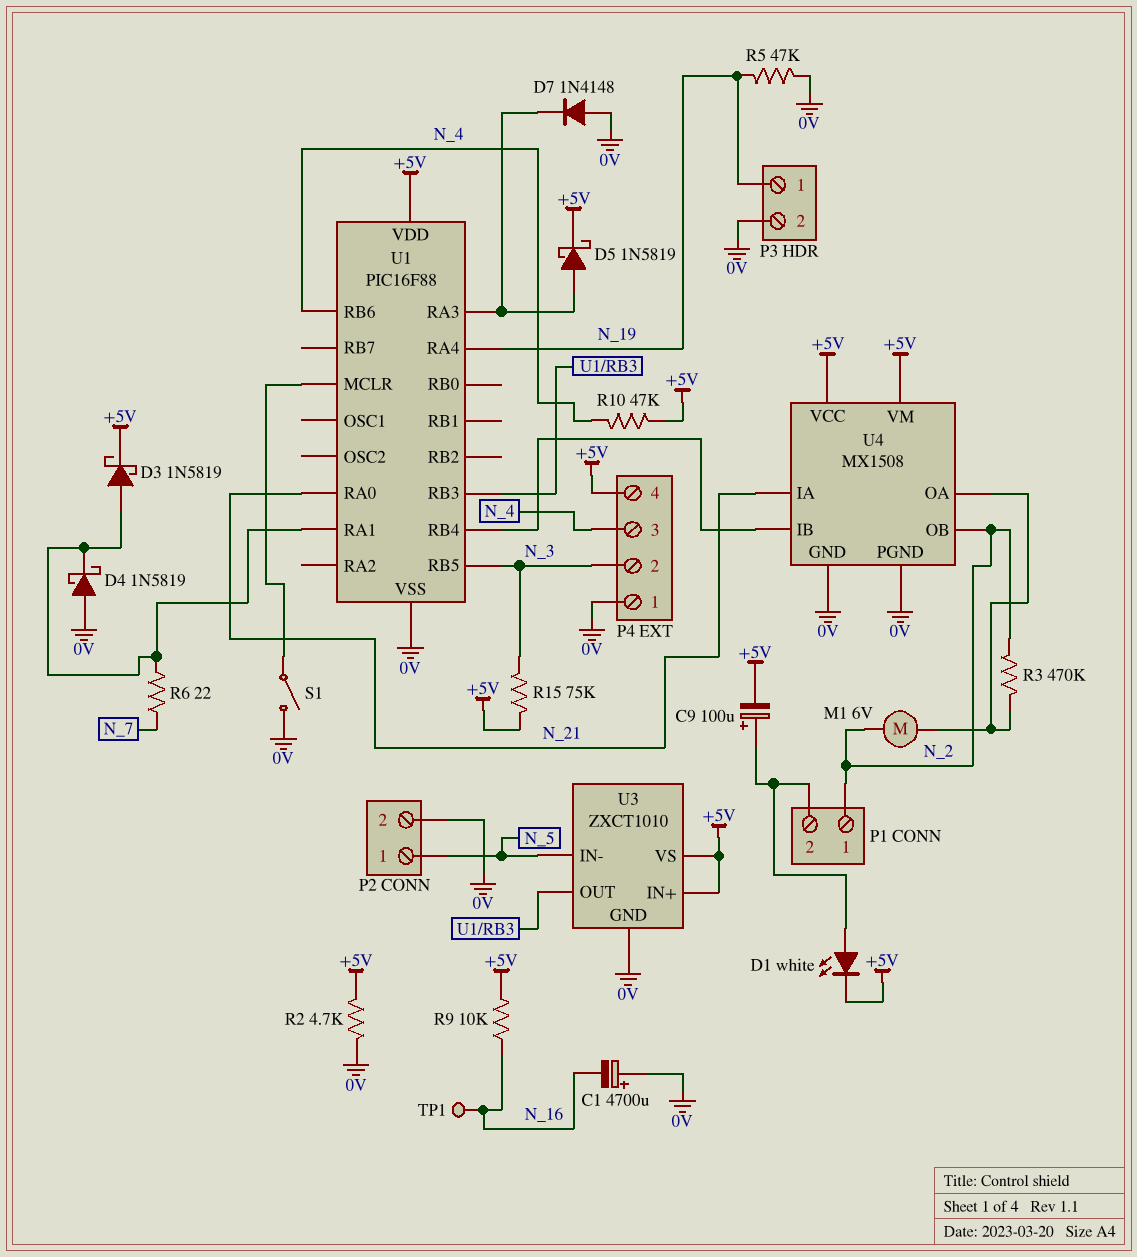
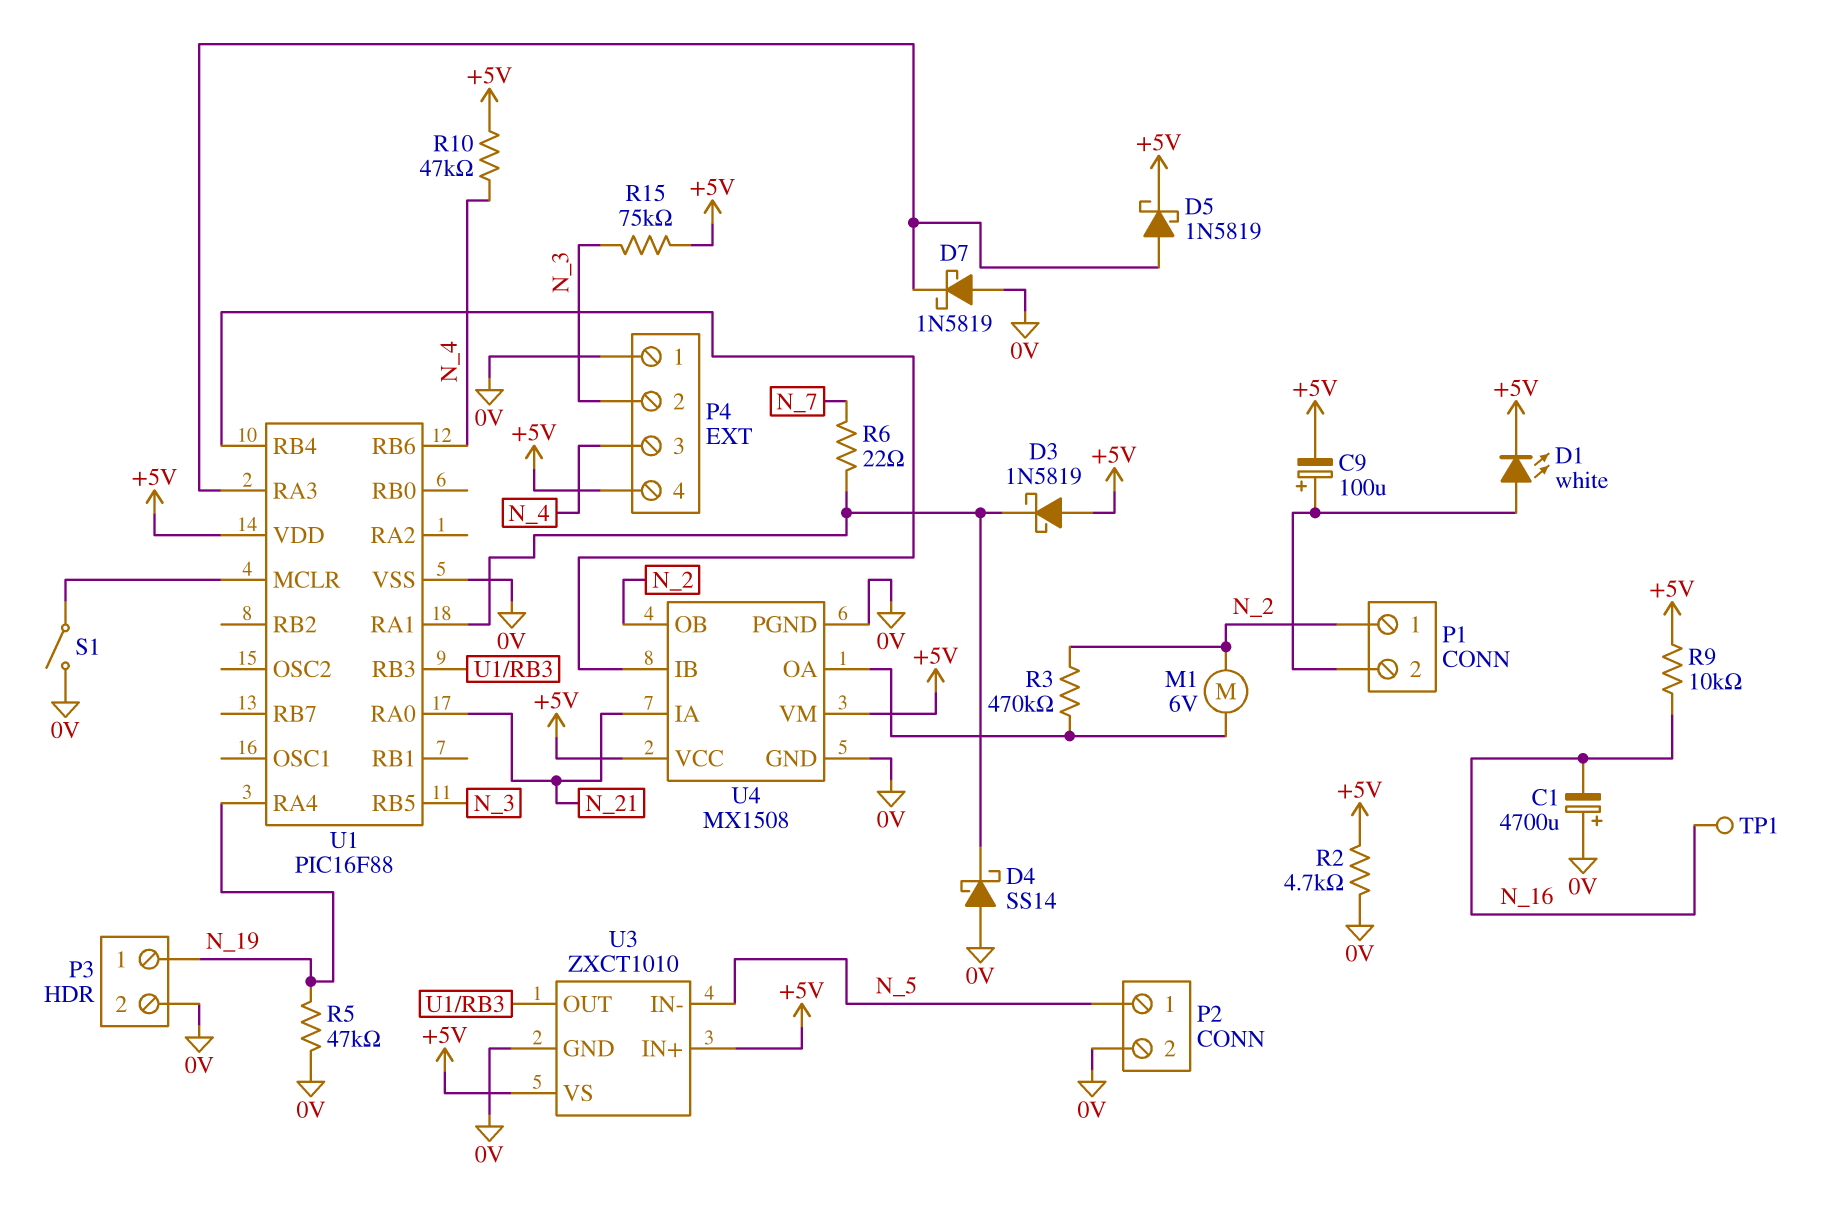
D3: schottky 1N5819 (A U1/RA1, K +5V) -> schottky 1N5819 (A +5V, K U1/RA1)
D4: schottky 1N5819 (A 0V, K U1/RA1) -> schottky SS14 (A 0V, K U1/RA1)
D7: diode 1N4148 (A 0V, K U1/RA3) -> schottky 1N5819 (A 0V, K U1/RA3)

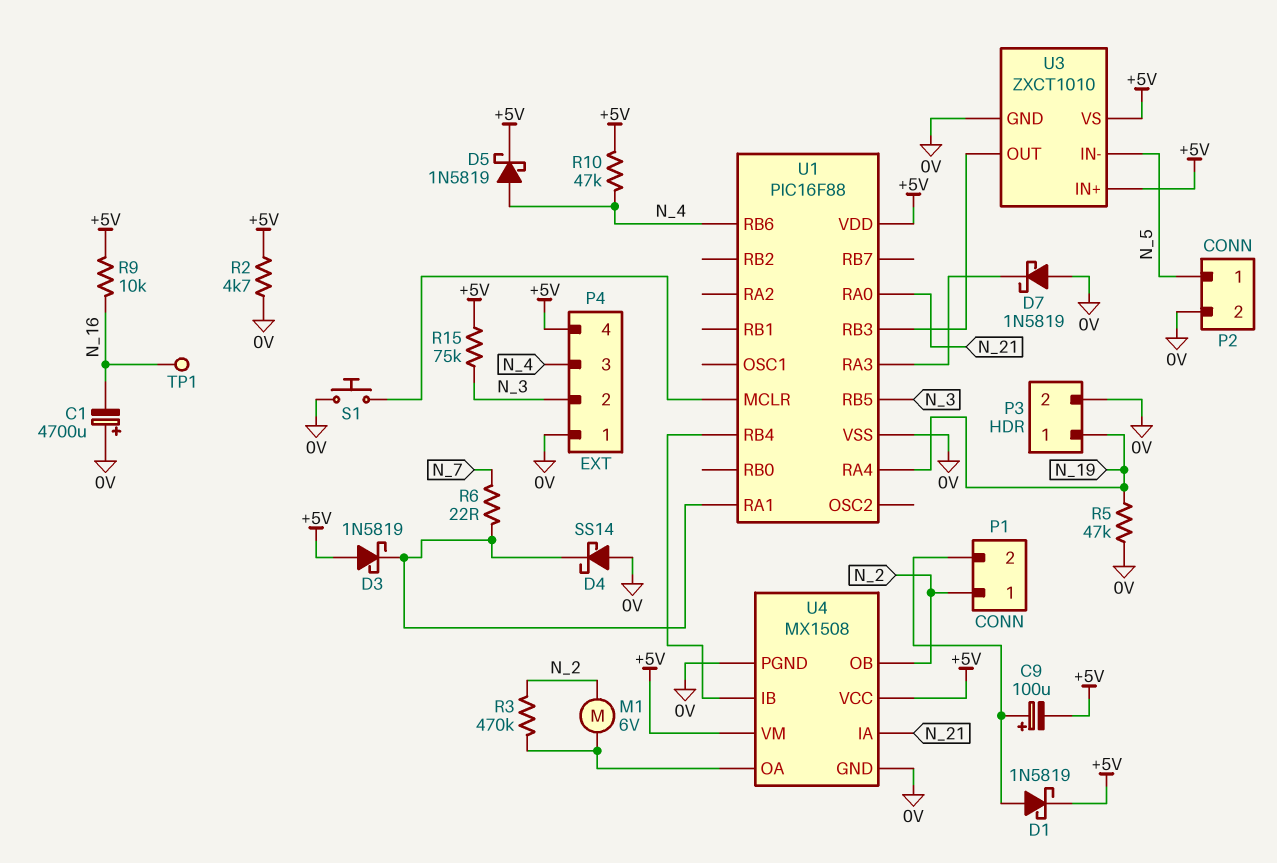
D1: LED white (A P1/2, K +5V) -> schottky 1N5819 (A P1/2, K +5V)
D5: schottky 1N5819 (A U1/RA3, K +5V) -> schottky 1N5819 (A N_4, K +5V)
S1: switch (0V, U1/MCLR) -> button (0V, U1/MCLR)

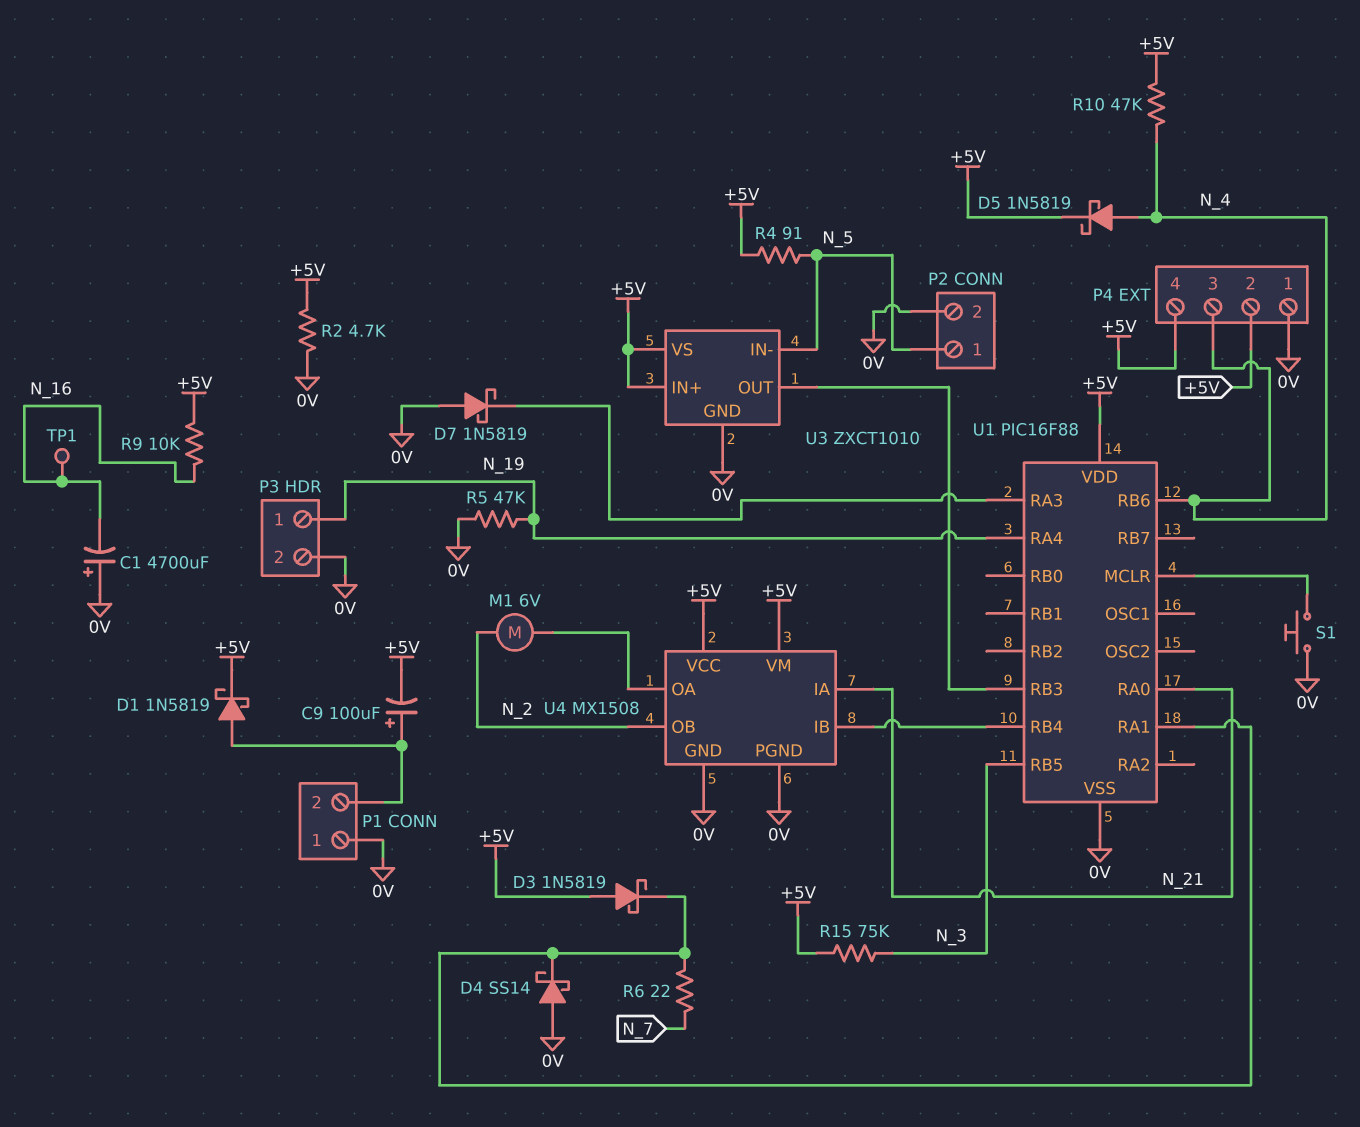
P1 pin 1: N_2 -> 0V
P4 pin 2: N_3 -> +5V
R3: 470k (N_2, U4/OA) -> none
R4: none -> 91 (+5V, N_5)

